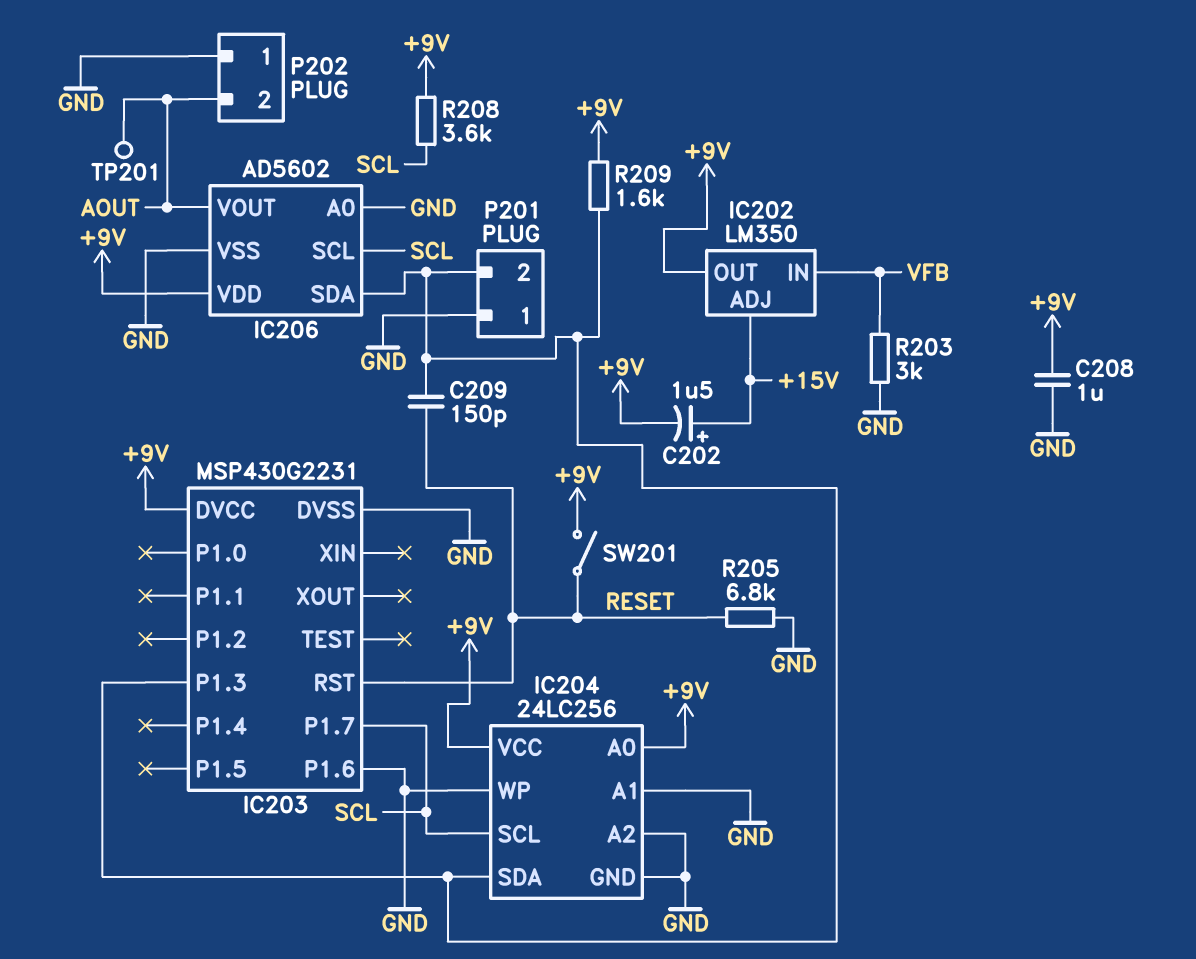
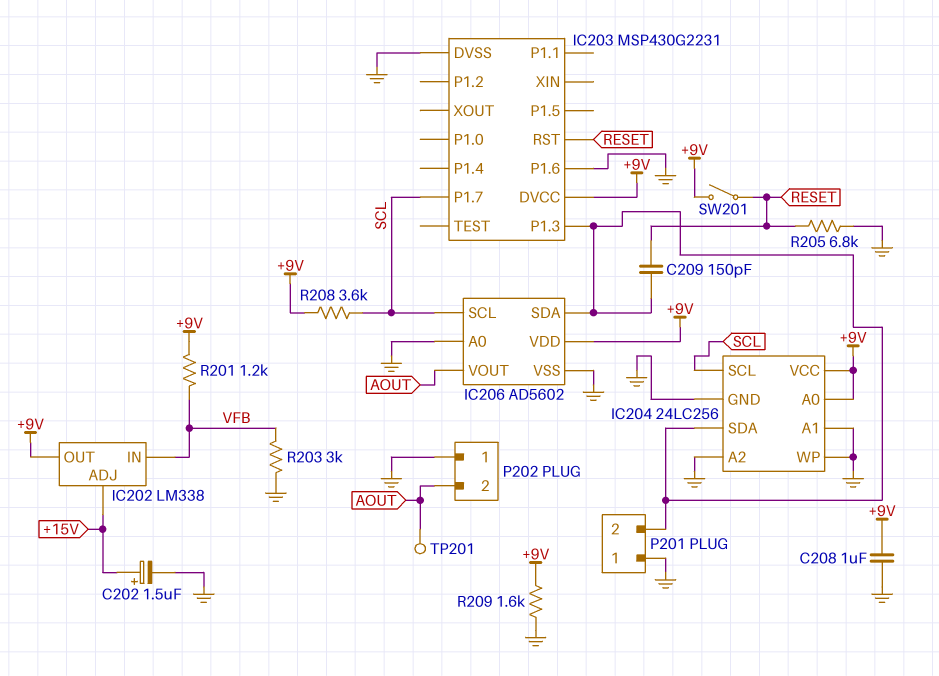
C202: 1.5uF (plus +15V, minus +9V) -> 1.5uF (plus +15V, minus GND)
IC202: LM350 -> LM338
R201: none -> 1.2k (+9V, VFB)
R209: 1.6k (+9V, IC203/P1.3) -> 1.6k (+9V, GND)

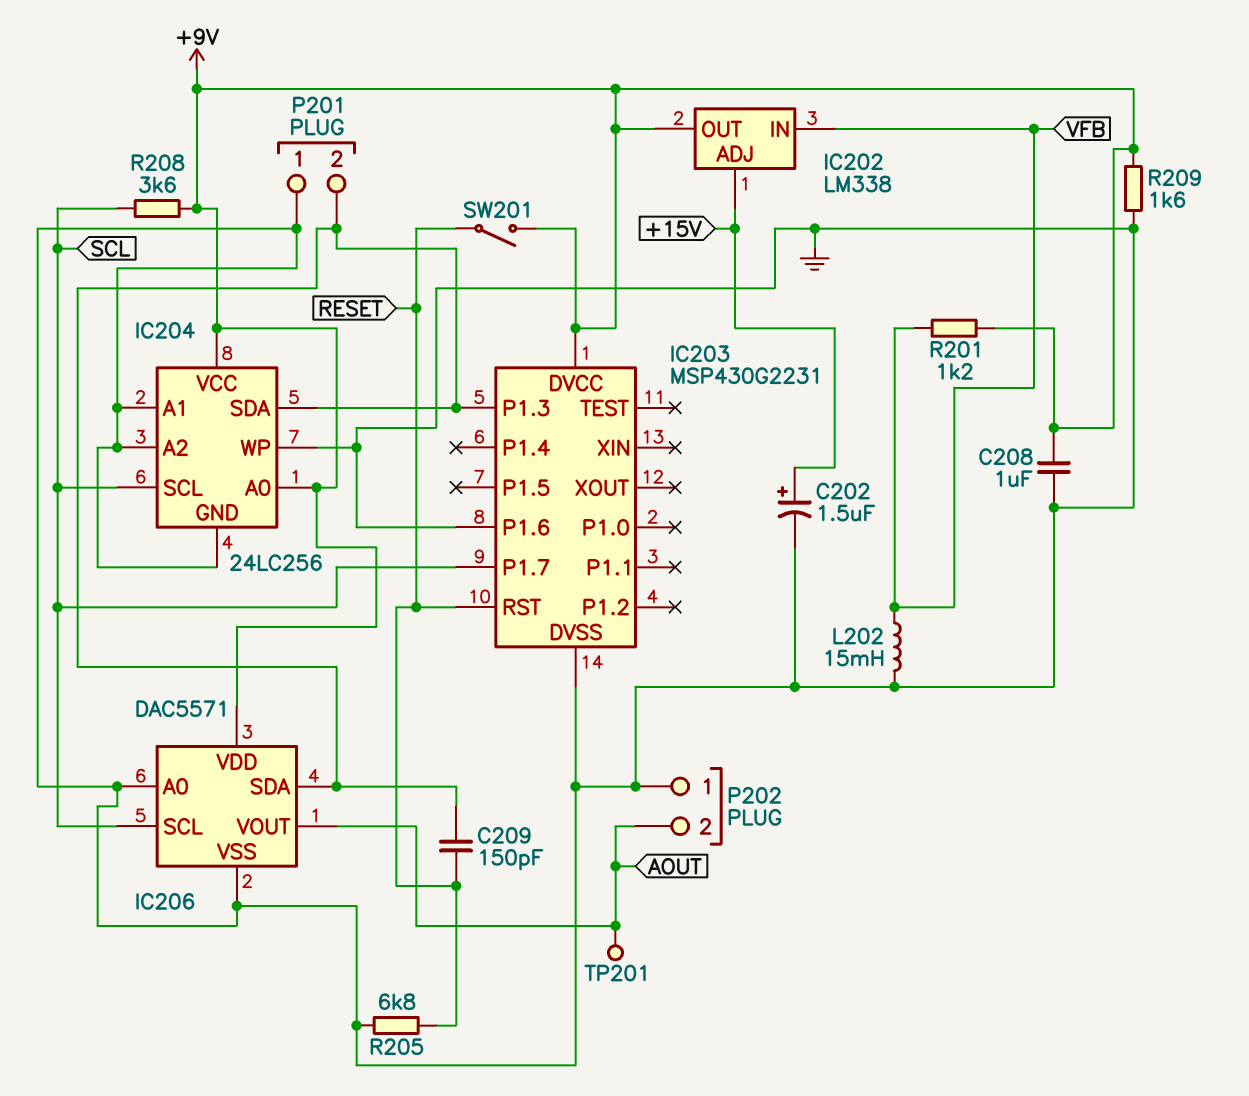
IC206: AD5602 -> DAC5571
L202: none -> 15mH (GND, VFB)
R203: 3k (GND, VFB) -> none

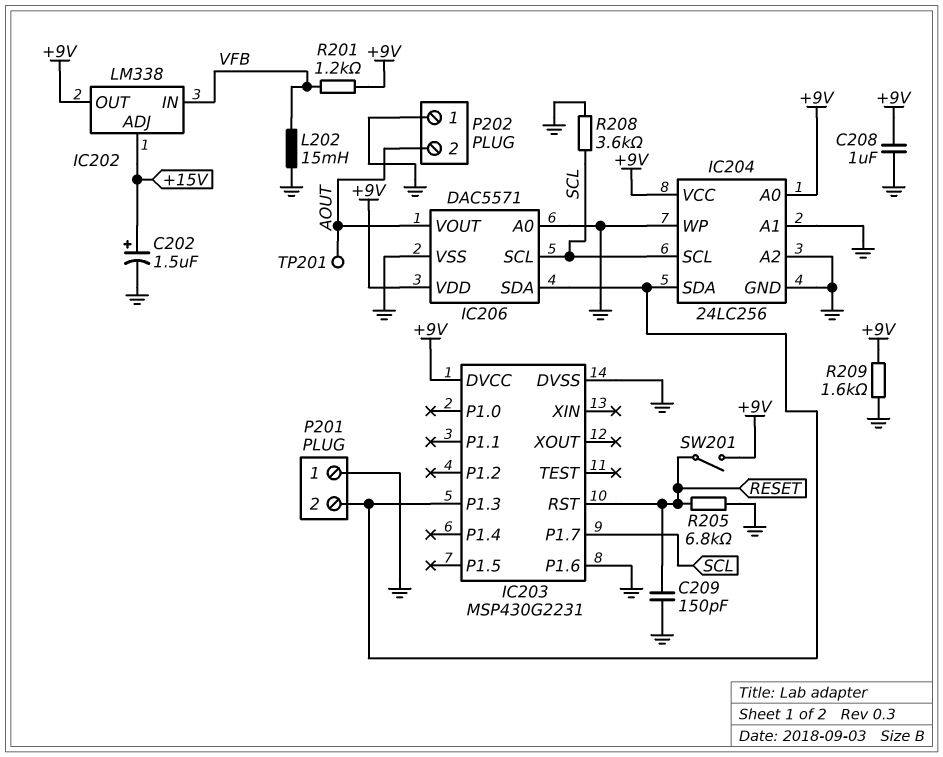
C209: 150pF (IC203/P1.3, RESET) -> 150pF (GND, RESET)
R208: 3.6k (+9V, SCL) -> 3.6k (GND, SCL)

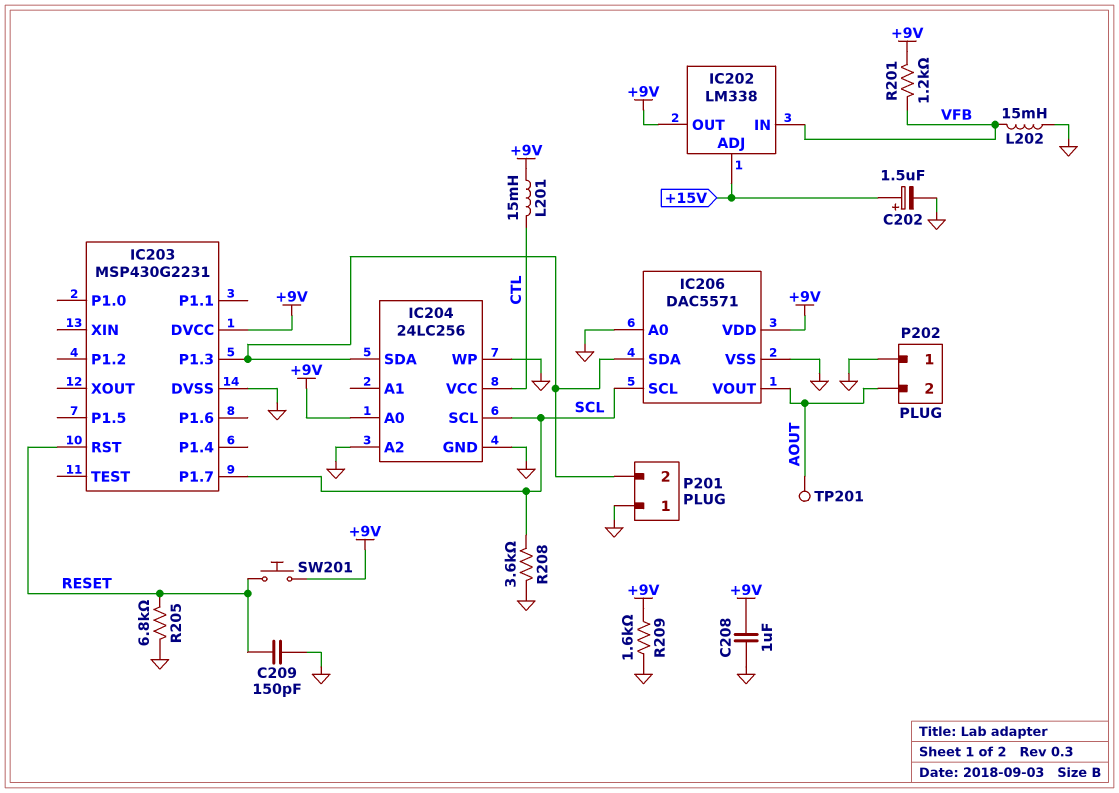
IC203 pin P1.6: GND -> none
IC204 pin A1: GND -> none
IC204 pin VCC: +9V -> CTL
L201: none -> 15mH (+9V, CTL)
SW201: switch (+9V, RESET) -> button (+9V, RESET)

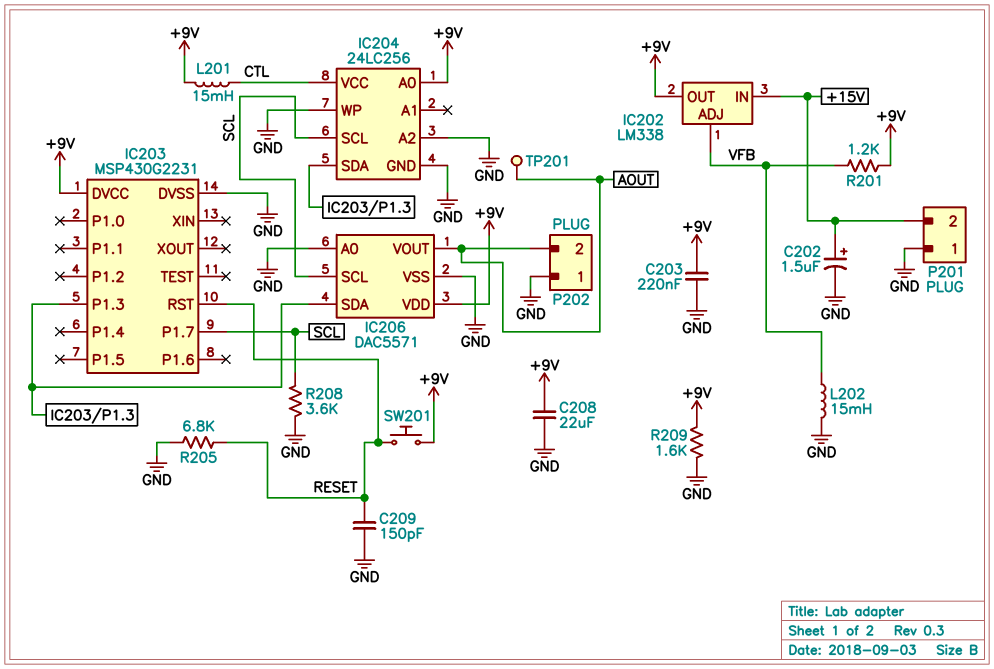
C203: none -> 220nF (+9V, GND)
C208: 1uF (+9V, GND) -> 22uF (+9V, GND)
IC202 pin ADJ: +15V -> VFB
IC202 pin IN: VFB -> +15V
P201 pin 2: IC203/P1.3 -> +15V

